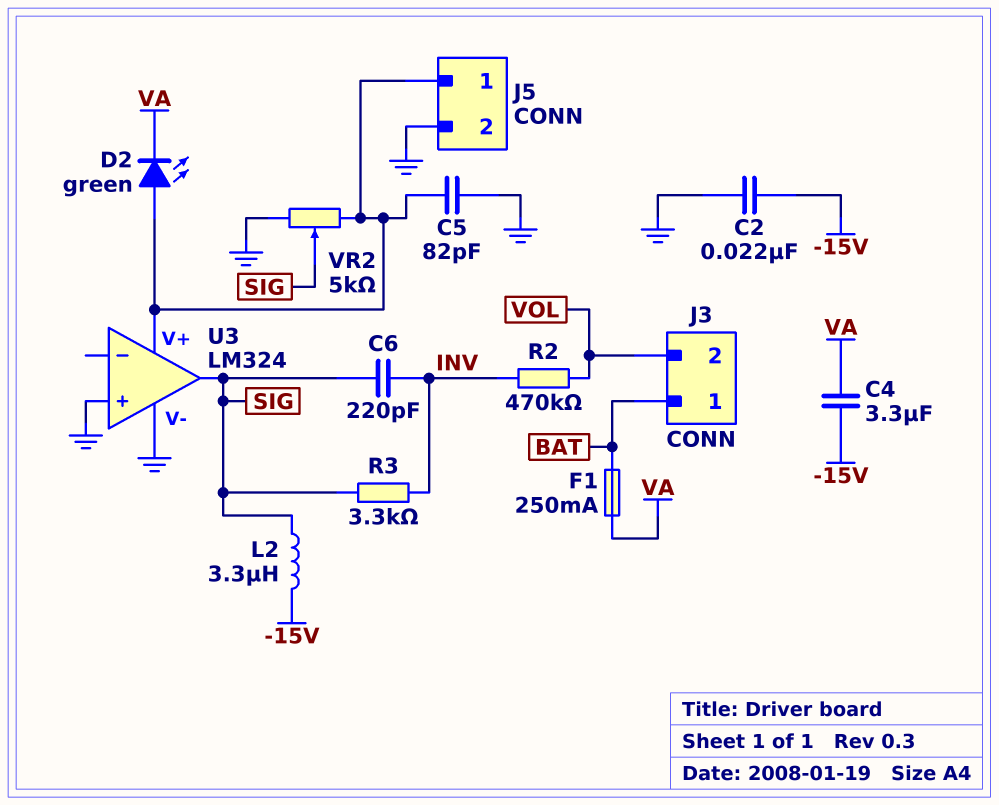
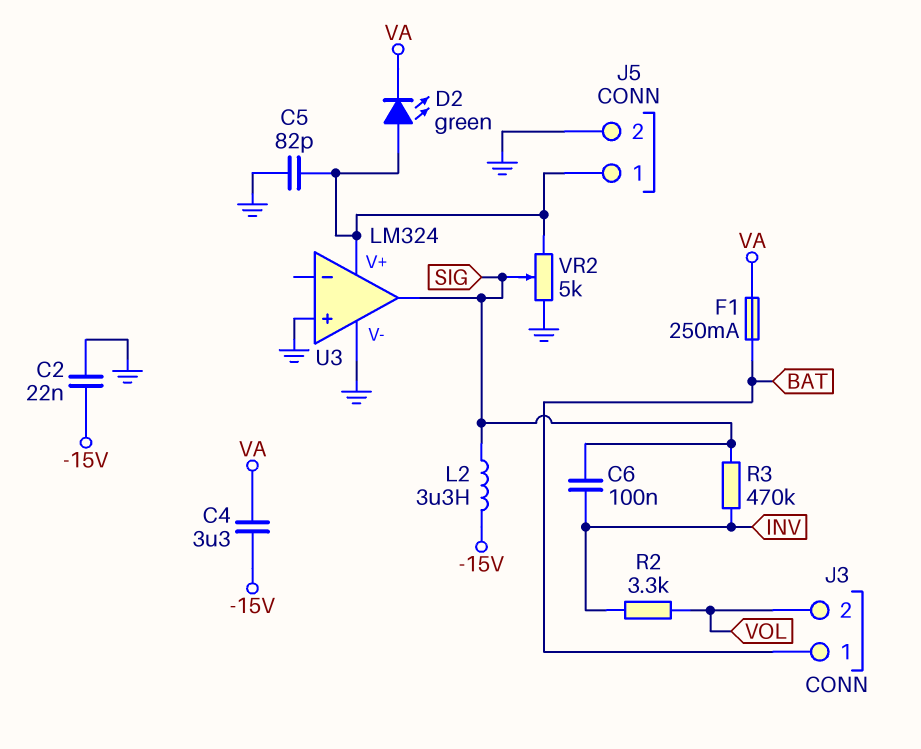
C6: 220pF (INV, SIG) -> 100nF (INV, SIG)
R2: 470k (INV, VOL) -> 3.3k (INV, VOL)
R3: 3.3k (INV, SIG) -> 470k (INV, SIG)

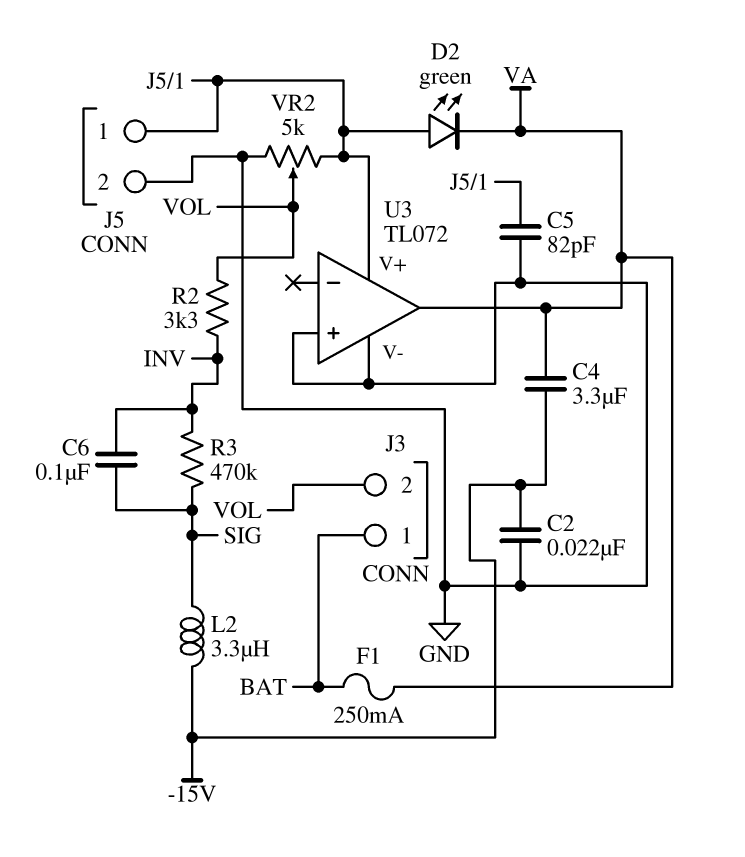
U3: LM324 -> TL072
U3 pin out: SIG -> VA
VR2: 5k (GND, J5/1, wiper SIG) -> 5k (GND, J5/1, wiper VOL)

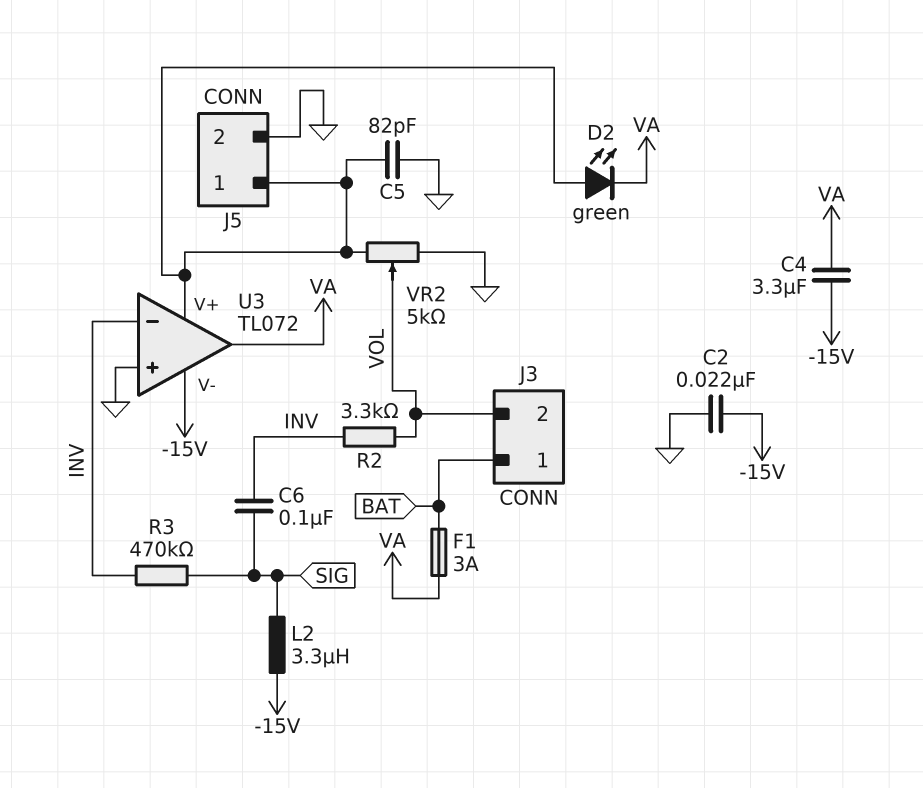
F1: 250mA (BAT, VA) -> 3A (BAT, VA)
U3 pin V-: GND -> -15V
U3 pin in-: none -> INV

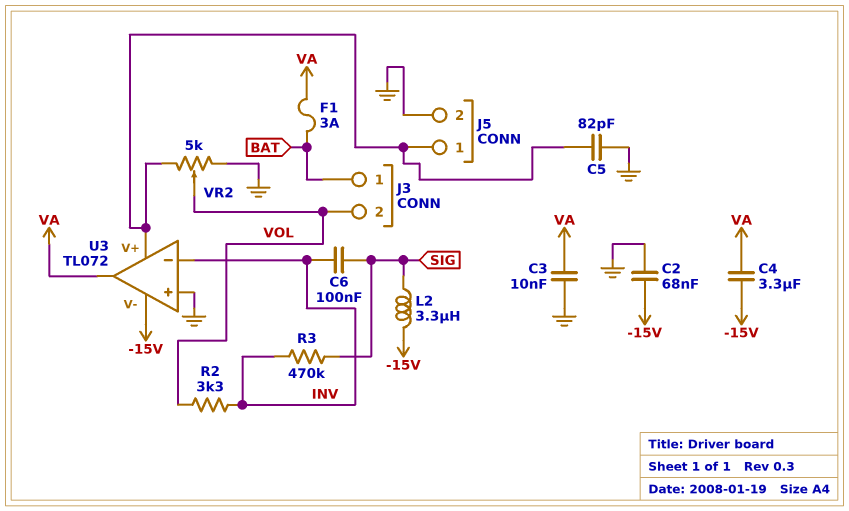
C2: 22nF (-15V, GND) -> 68nF (-15V, GND)
C3: none -> 10nF (GND, VA)
D2: LED green (A J5/1, K VA) -> none

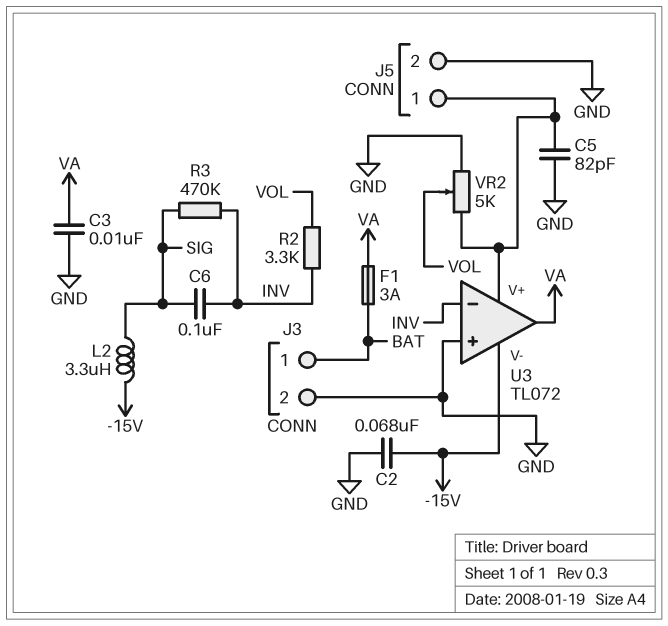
C4: 3.3uF (-15V, VA) -> none
J3 pin 2: VOL -> GND

